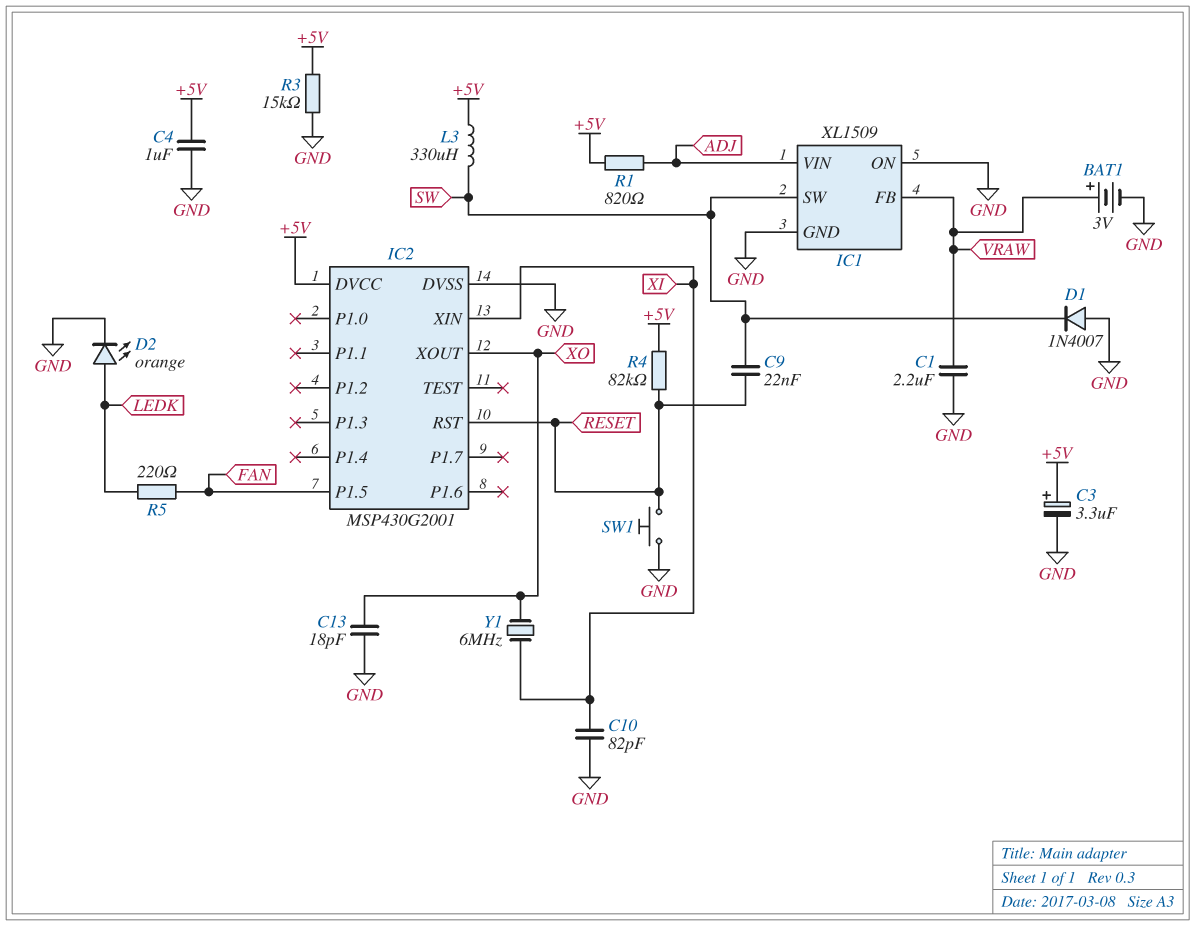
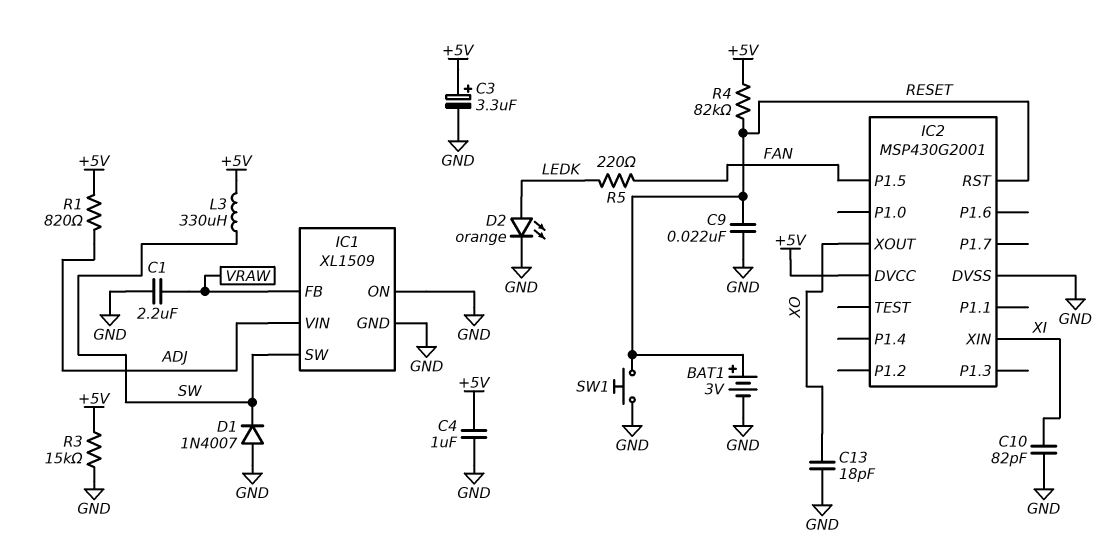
BAT1: 3V (plus VRAW, minus GND) -> 3V (plus RESET, minus GND)
C9: 22nF (RESET, SW) -> 22nF (GND, RESET)
Y1: 6MHz (XI, XO) -> none

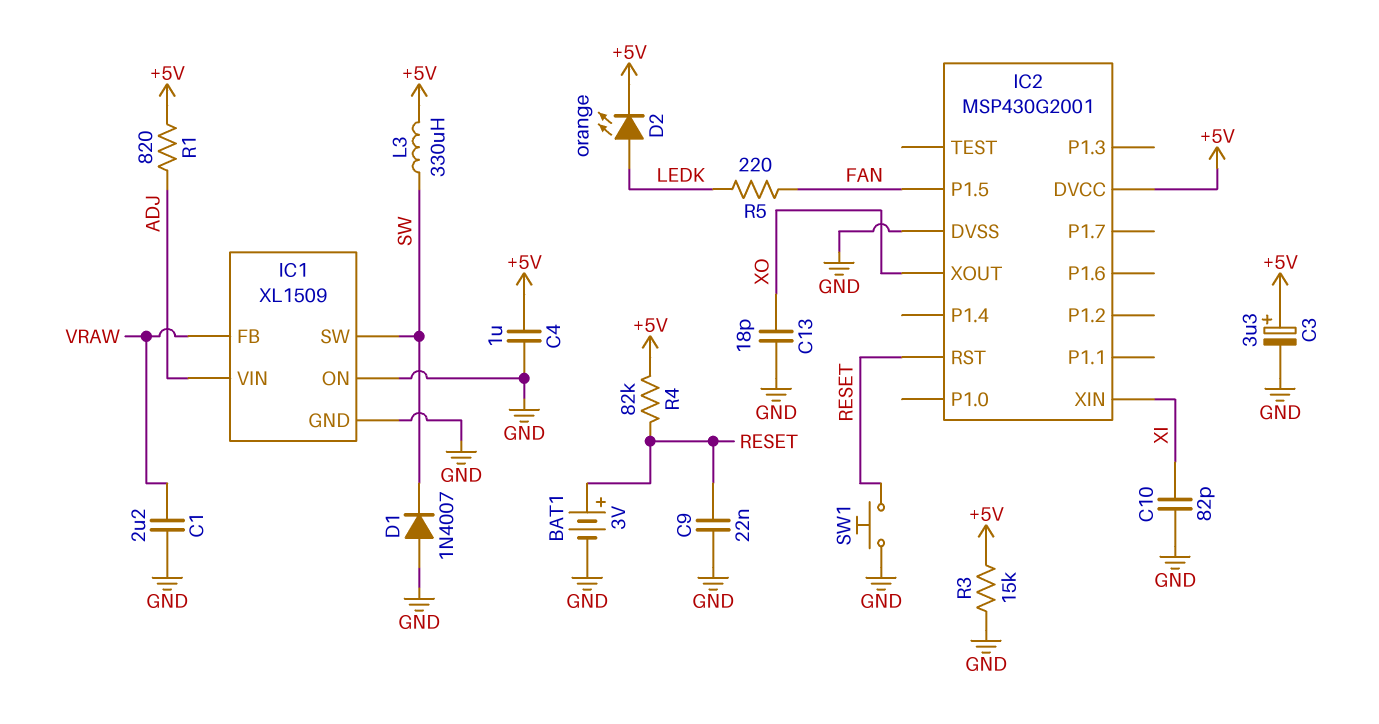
D2: LED orange (A LEDK, K GND) -> LED orange (A LEDK, K +5V)

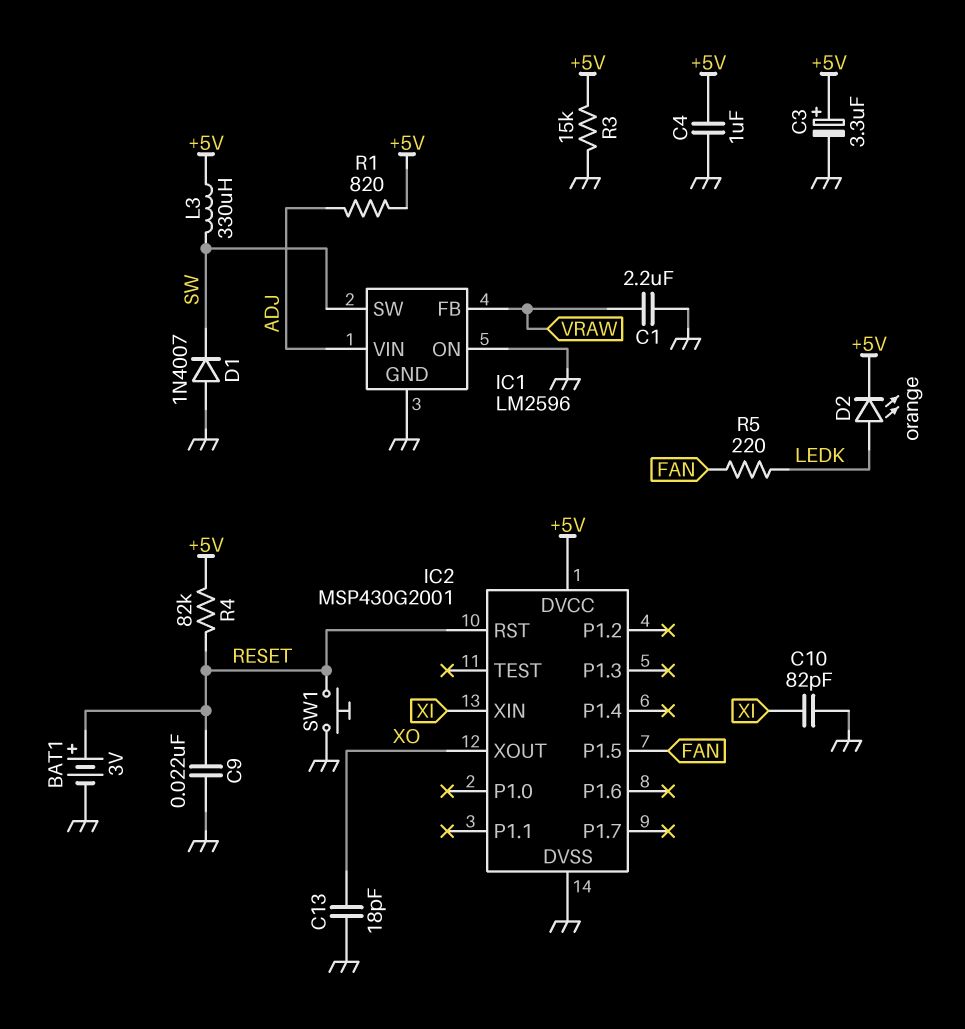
IC1: XL1509 -> LM2596

